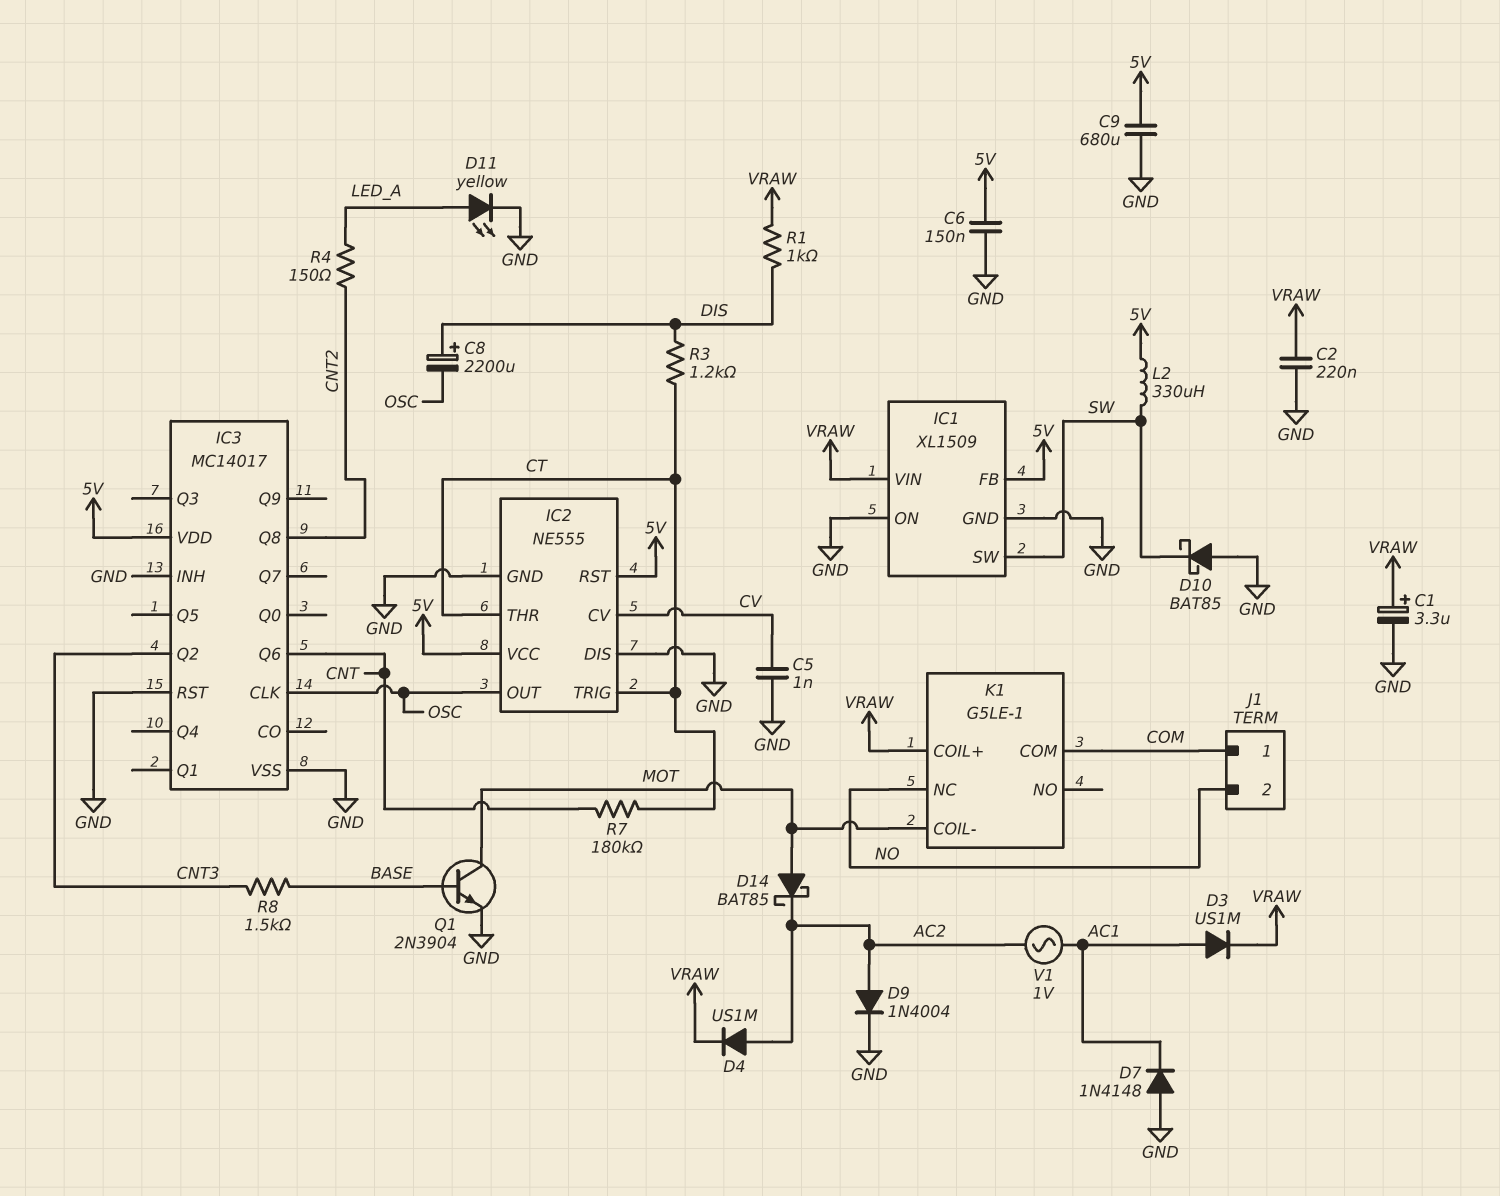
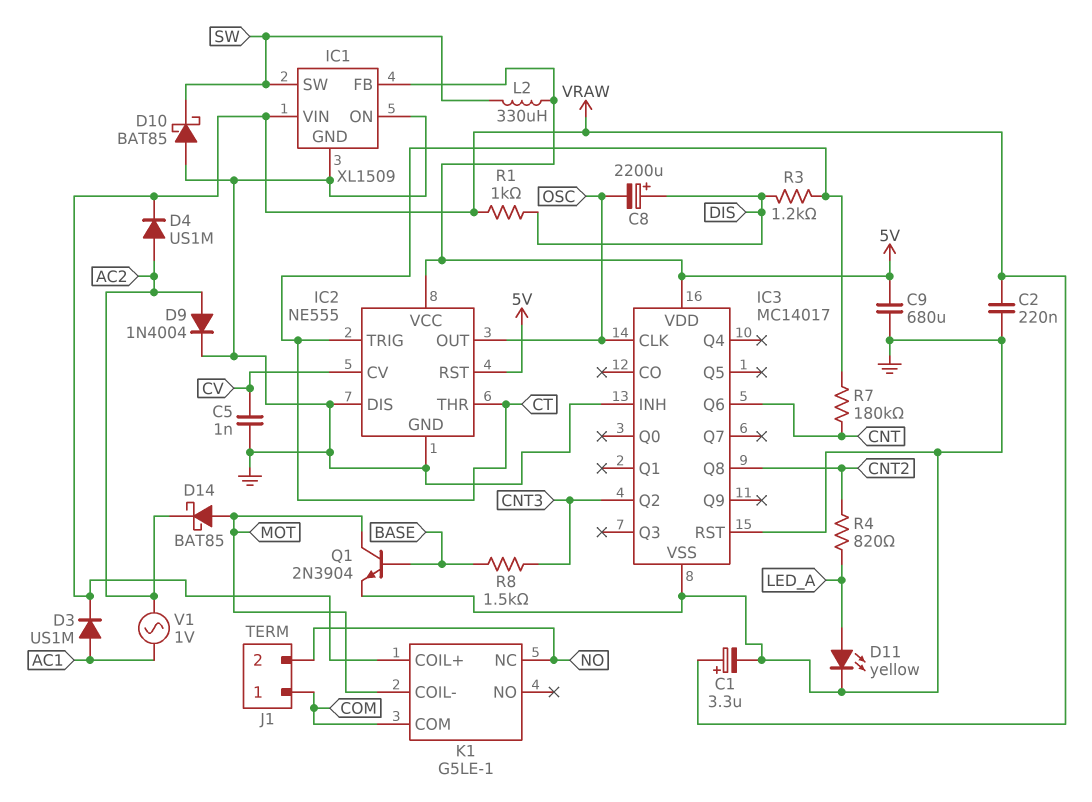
C6: 150nF (5V, GND) -> none
D7: diode 1N4148 (A GND, K AC1) -> none
R4: 150 (CNT2, LED_A) -> 820 (CNT2, LED_A)

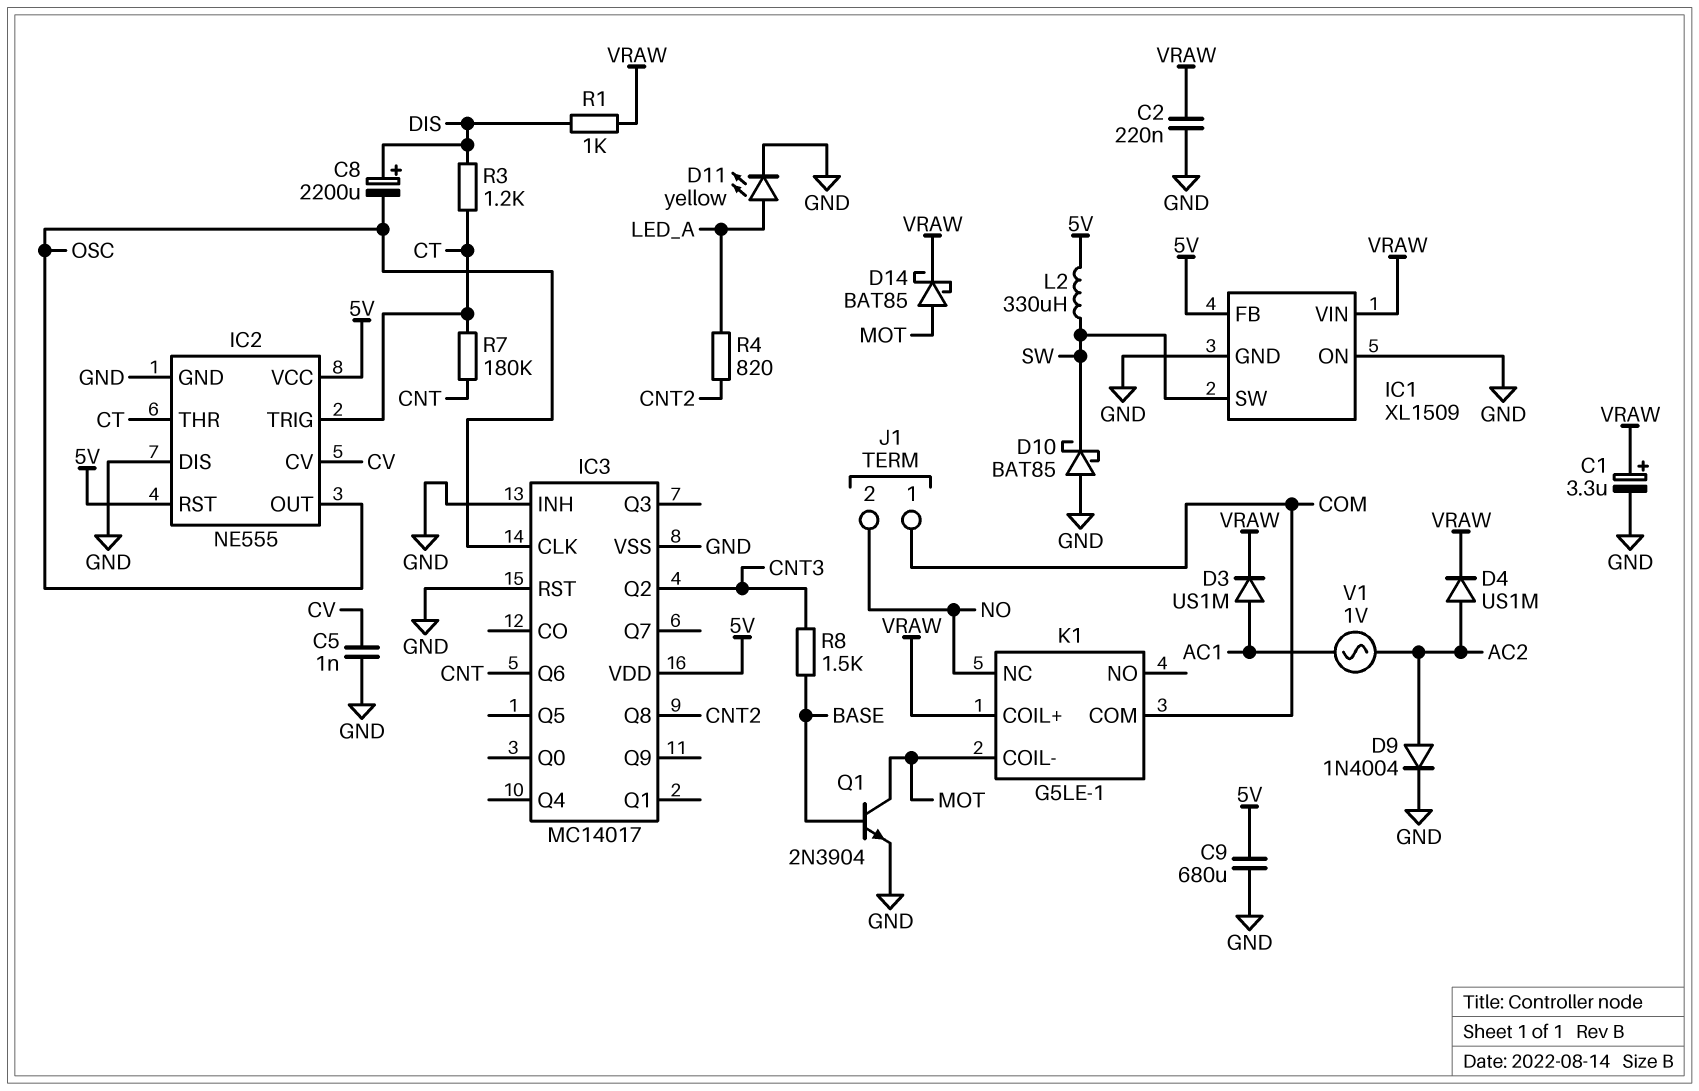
D14: schottky BAT85 (A MOT, K AC2) -> schottky BAT85 (A MOT, K VRAW)

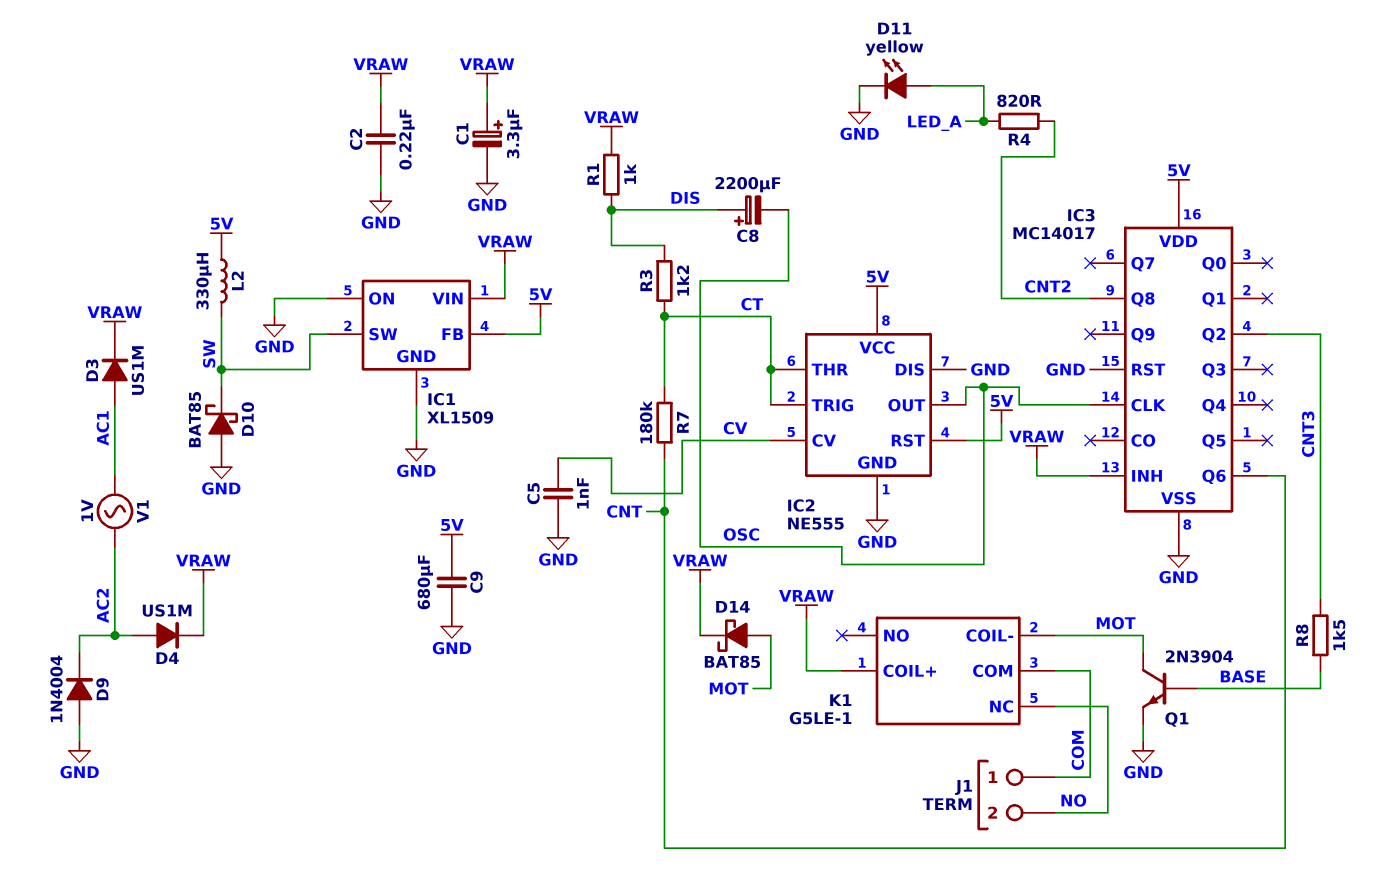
D9: diode 1N4004 (A AC2, K GND) -> diode 1N4004 (A GND, K AC2)
IC3 pin INH: GND -> VRAW

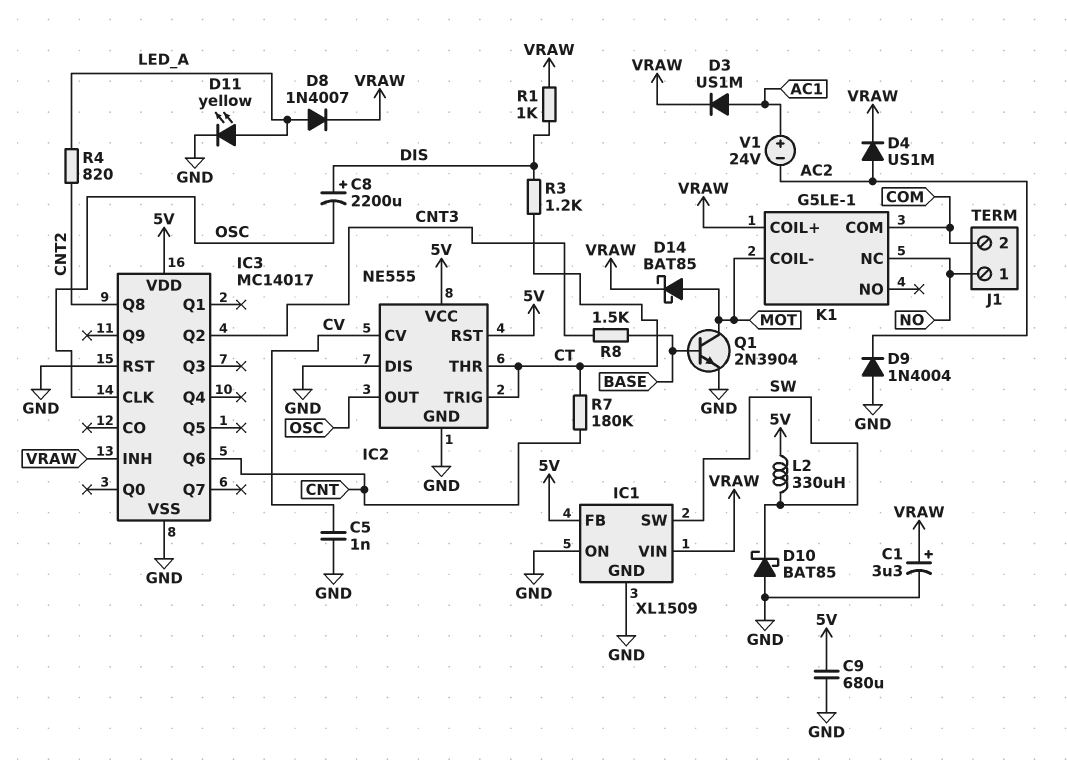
C2: 220nF (GND, VRAW) -> none
D8: none -> diode 1N4007 (A LED_A, K VRAW)
J1 pin 1: COM -> NO
J1 pin 2: NO -> COM
V1: AC 1V (AC1, AC2) -> 24V (plus AC1, minus AC2)

